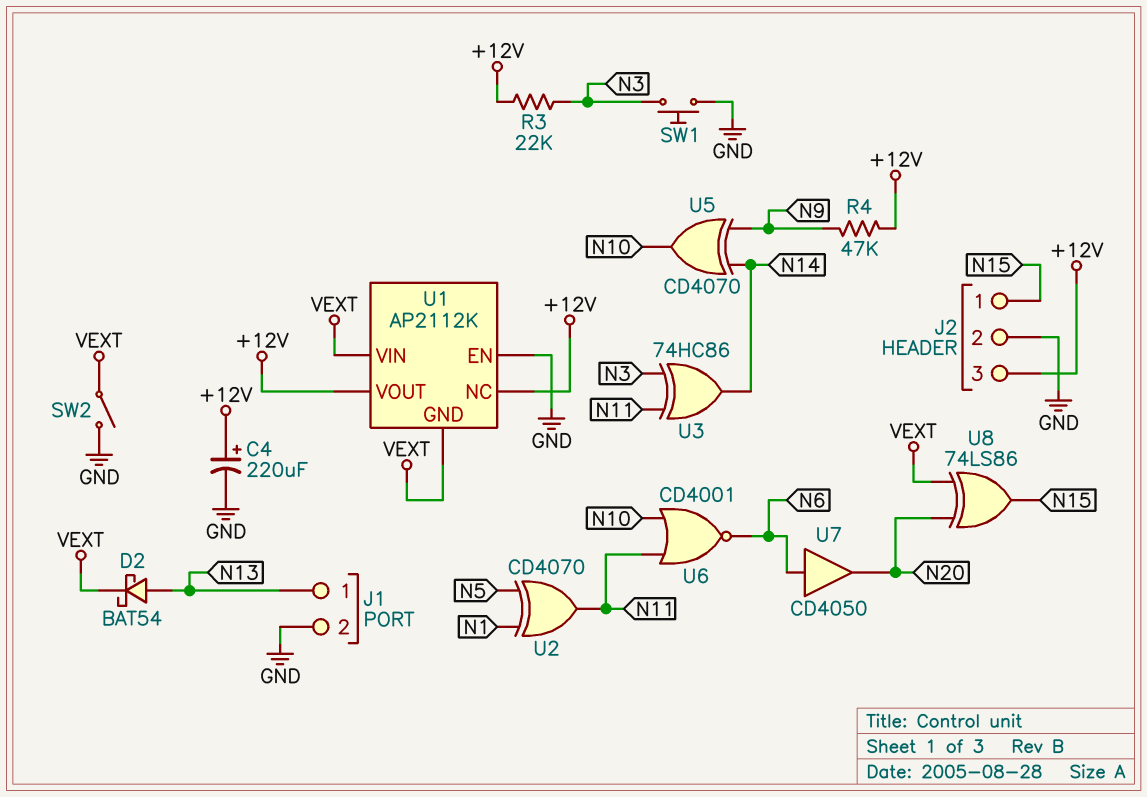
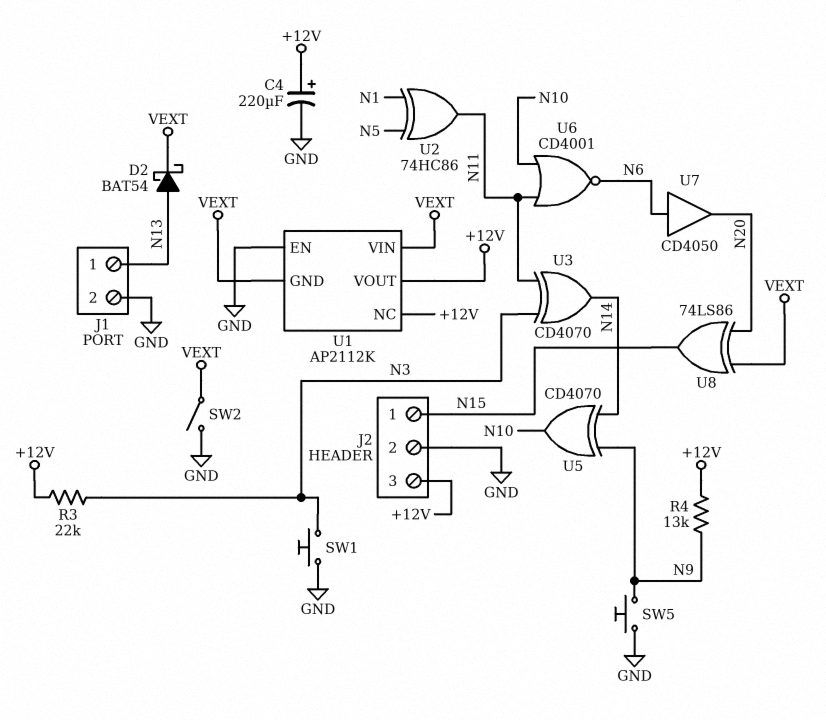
R4: 47k (+12V, N9) -> 13k (+12V, N9)
SW5: none -> button (GND, N9)
U2: XOR CD4070 (in N1, in N5, out N11) -> XOR 74HC86 (in N1, in N5, out N11)
U3: XOR 74HC86 (in N3, in N11, out N14) -> XOR CD4070 (in N3, in N11, out N14)

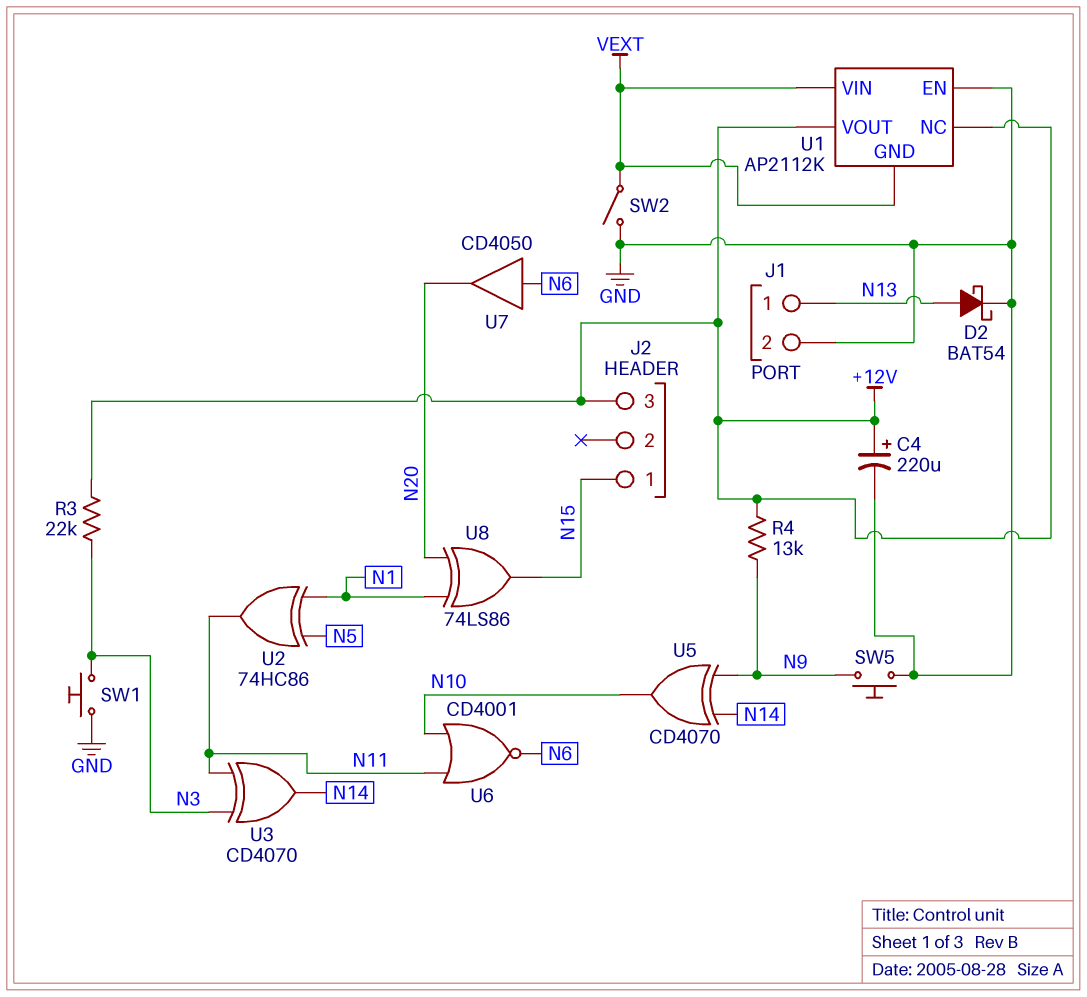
D2: schottky BAT54 (A N13, K VEXT) -> schottky BAT54 (A N13, K GND)
J2 pin 2: GND -> none
U8: XOR 74LS86 (in N20, in VEXT, out N15) -> XOR 74LS86 (in N1, in N20, out N15)

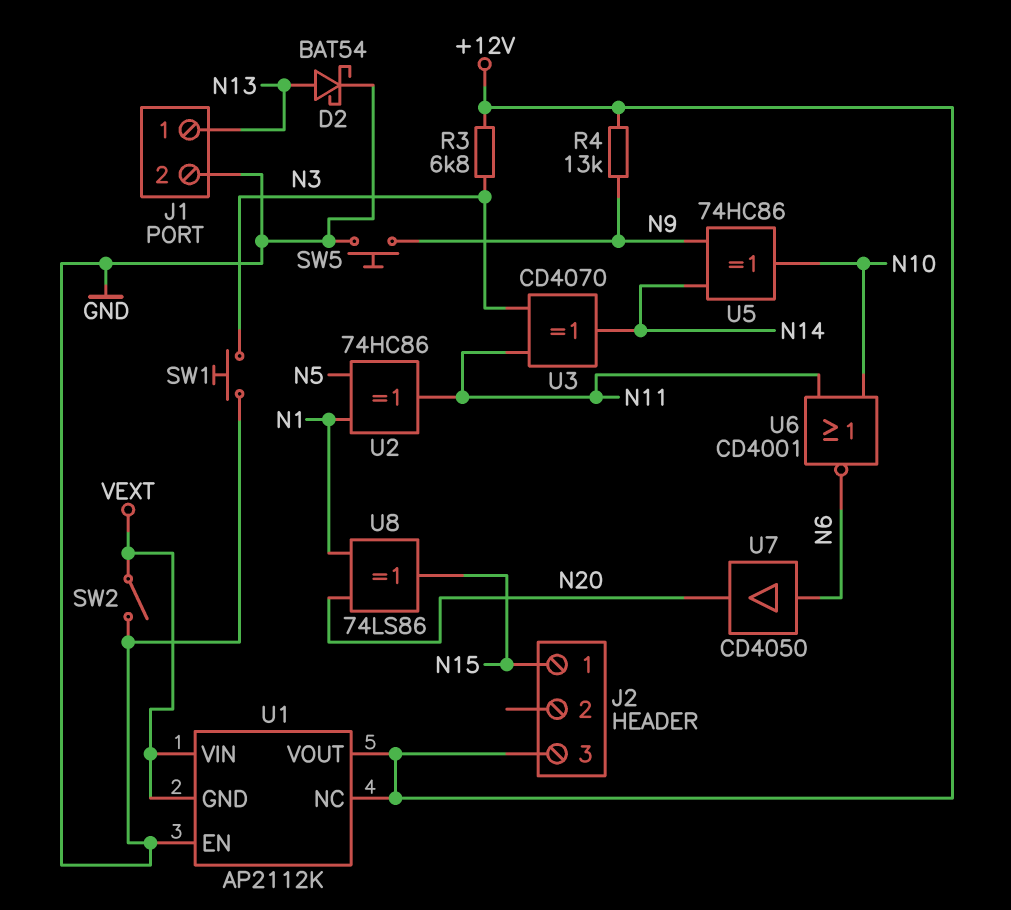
C4: 220uF (plus +12V, minus GND) -> none
R3: 22k (+12V, N3) -> 6.8k (+12V, N3)
U5: XOR CD4070 (in N9, in N14, out N10) -> XOR 74HC86 (in N9, in N14, out N10)

